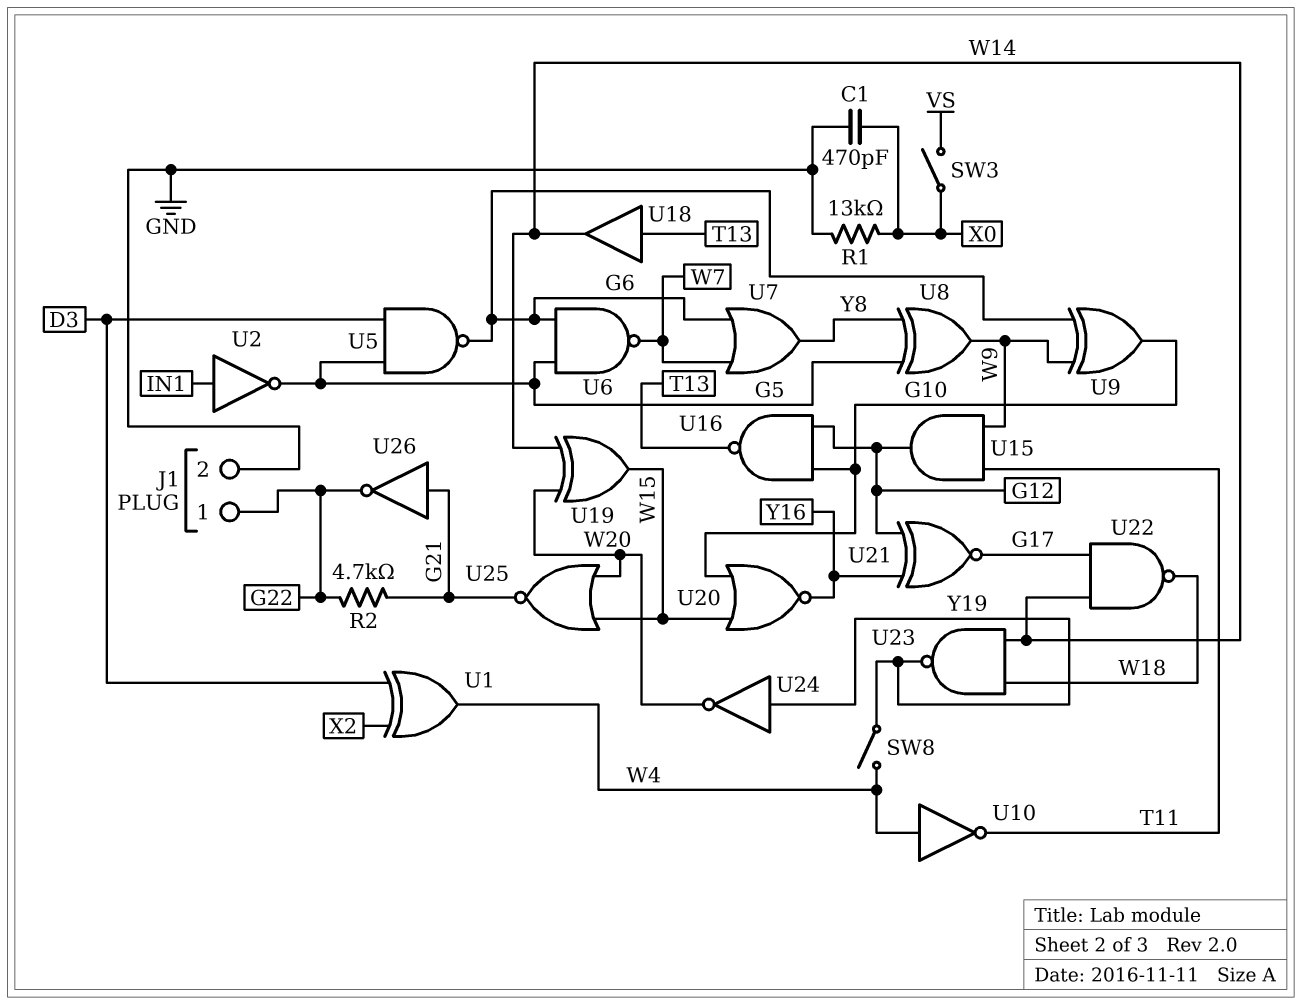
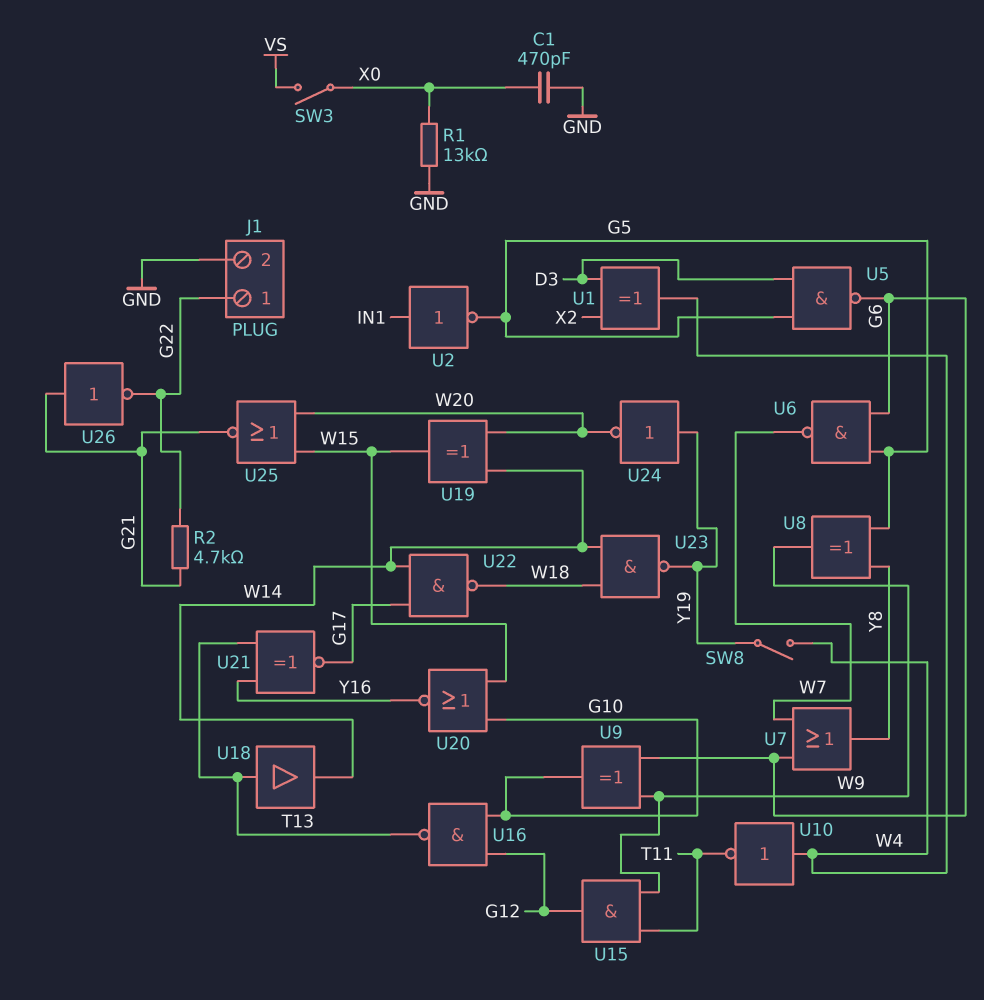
U21: XNOR (in G12, in Y16, out G17) -> XNOR (in T13, in Y16, out G17)

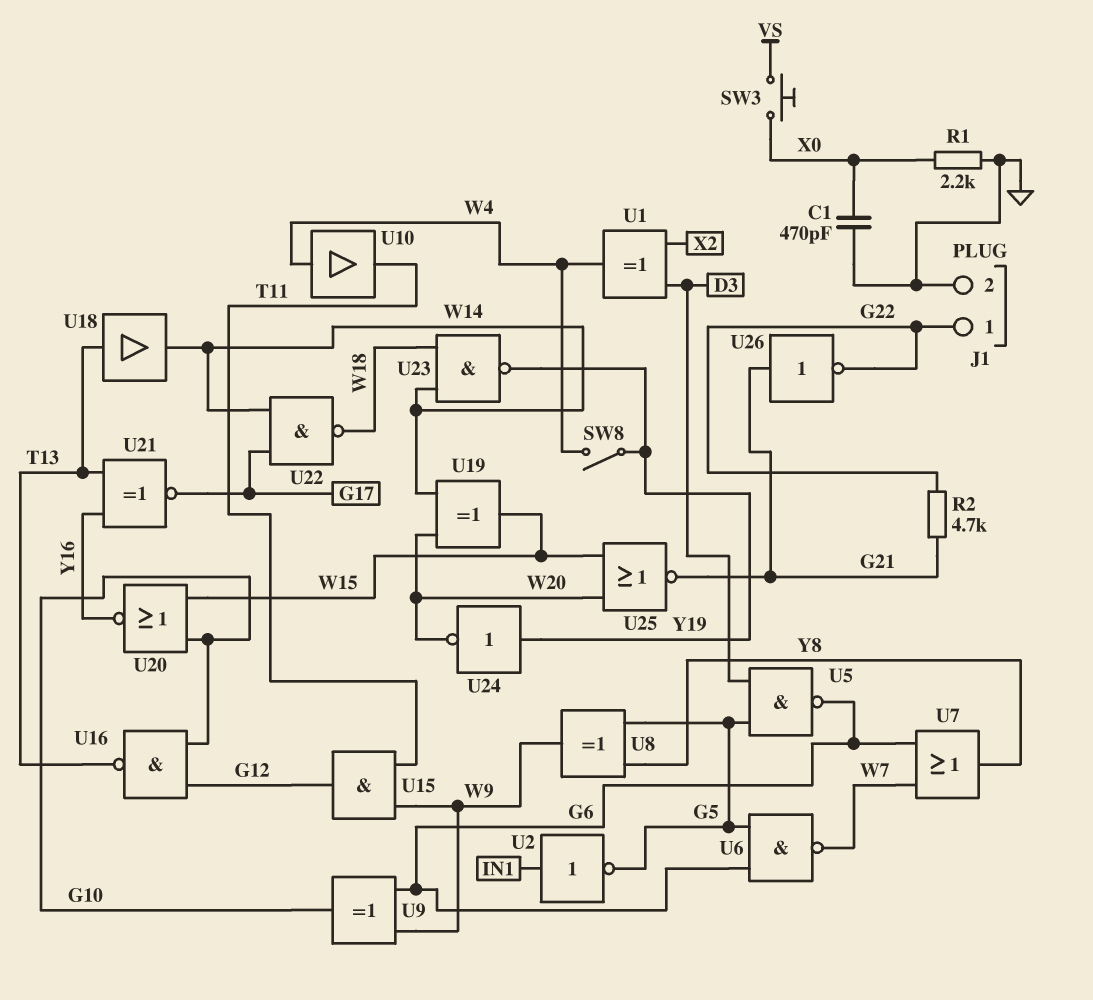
R1: 13k (GND, X0) -> 2.2k (GND, X0)
SW3: switch (VS, X0) -> button (VS, X0)
U10: NOT (in W4, out T11) -> buffer (in W4, out T11)

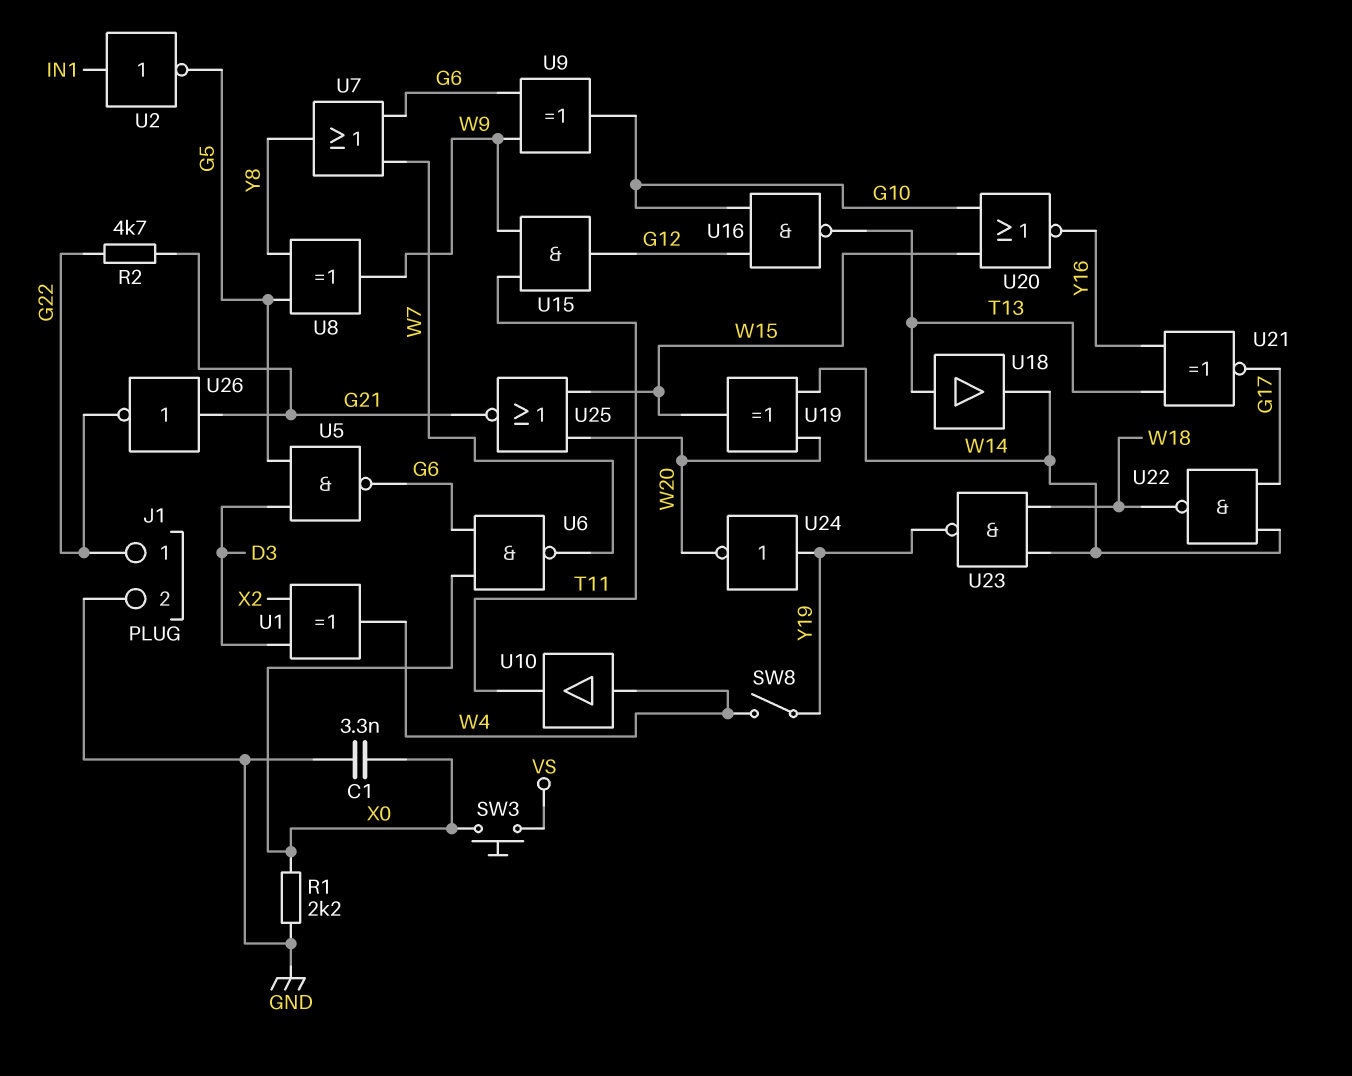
C1: 470pF (GND, X0) -> 3.3nF (GND, X0)
U6: NAND (in G5, in G6, out W7) -> NAND (in G6, in X0, out W7)

